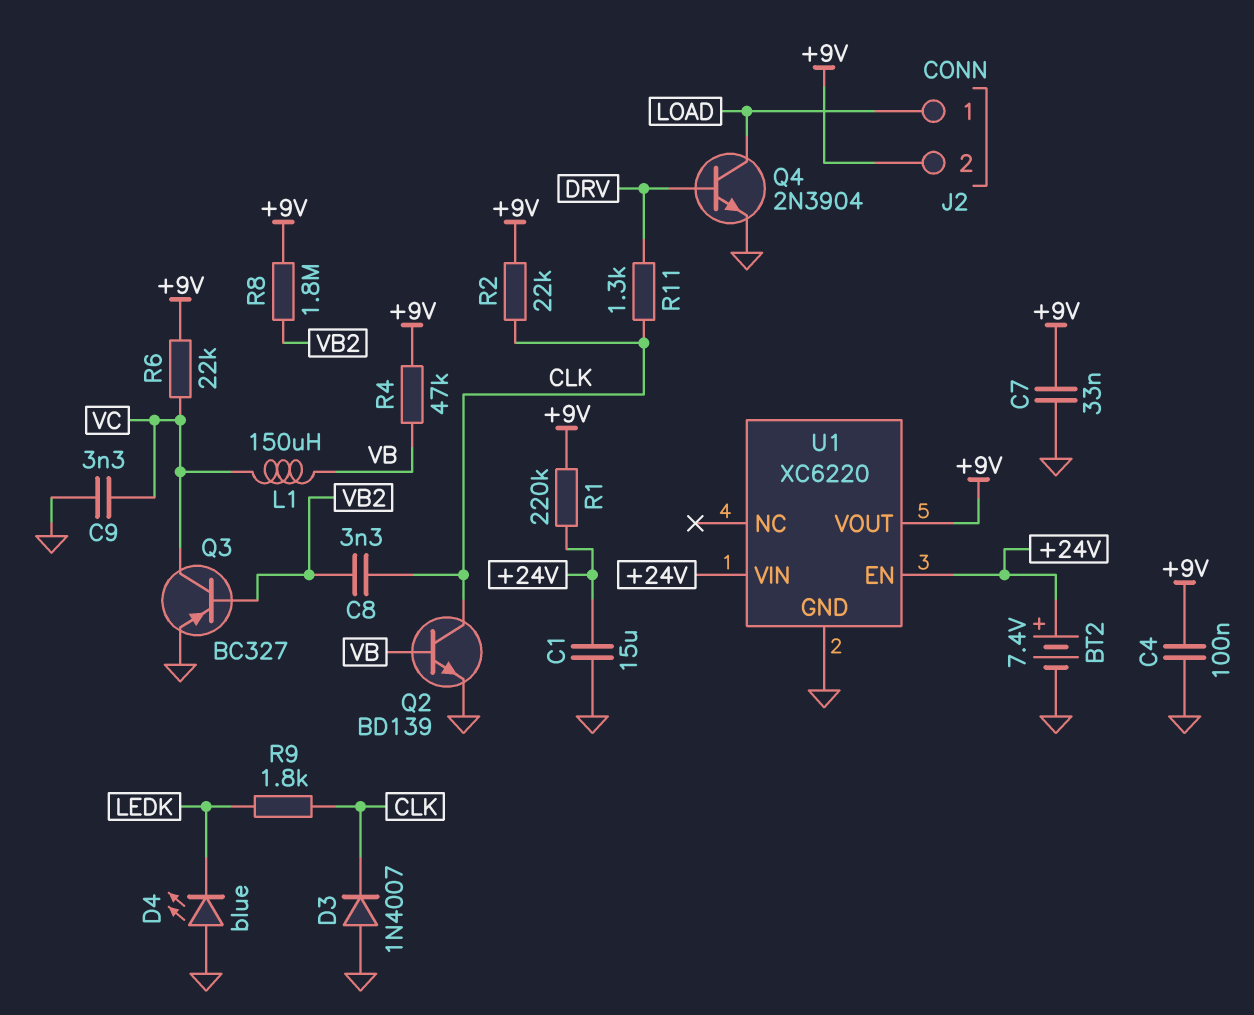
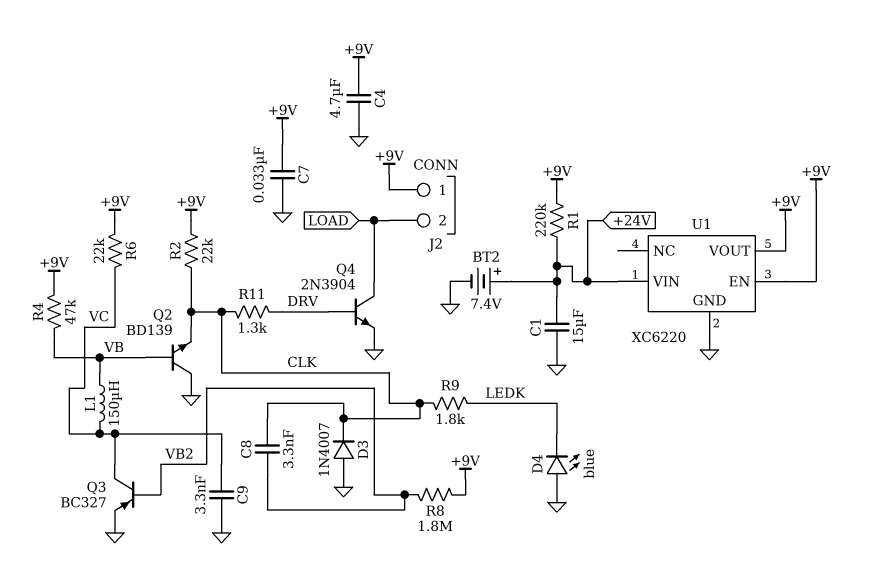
C4: 100nF (+9V, GND) -> 4.7uF (+9V, GND)
J2 pin 1: LOAD -> +9V
J2 pin 2: +9V -> LOAD
Q2: NPN BD139 (B VB, C CLK, E GND) -> NPN BD139 (B VB, C GND, E CLK)
U1 pin EN: +24V -> +9V

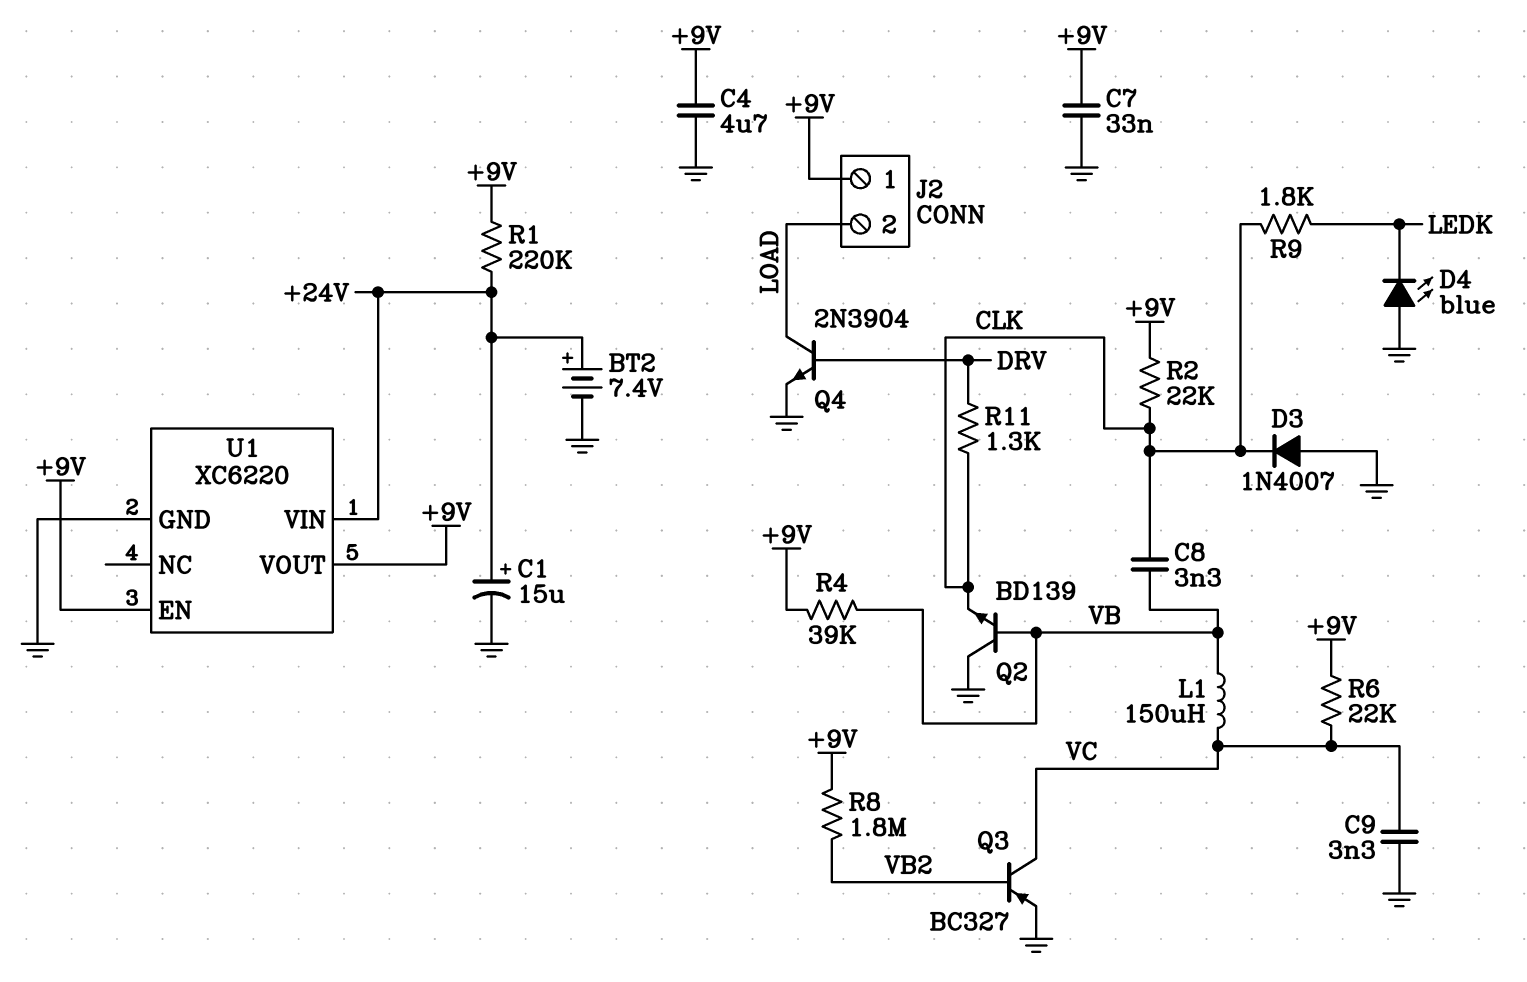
C1: 15uF (+24V, GND) -> 15uF (plus +24V, minus GND)
C8: 3.3nF (CLK, VB2) -> 3.3nF (CLK, VB)
R4: 47k (+9V, VB) -> 39k (+9V, VB)

